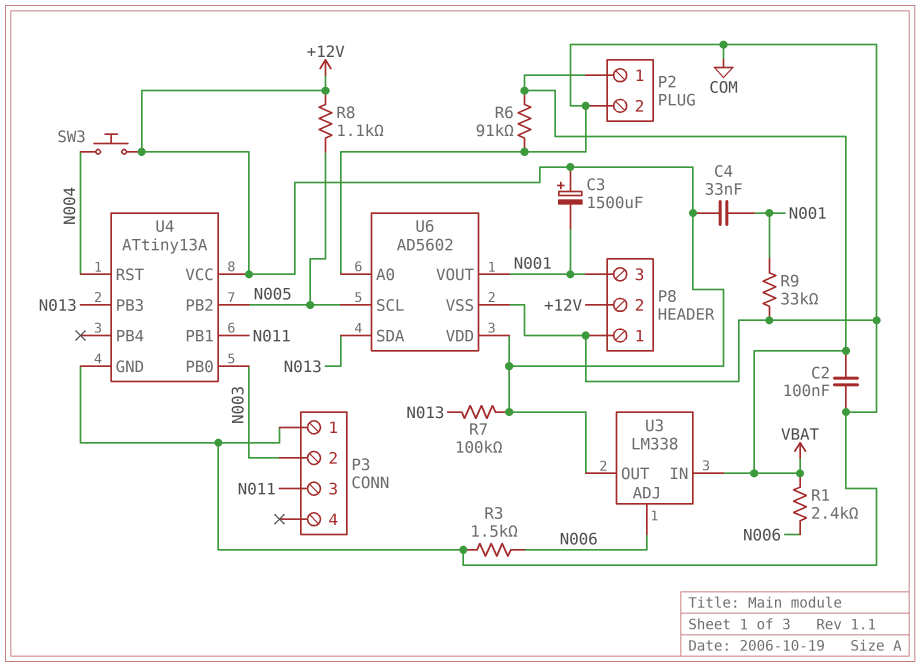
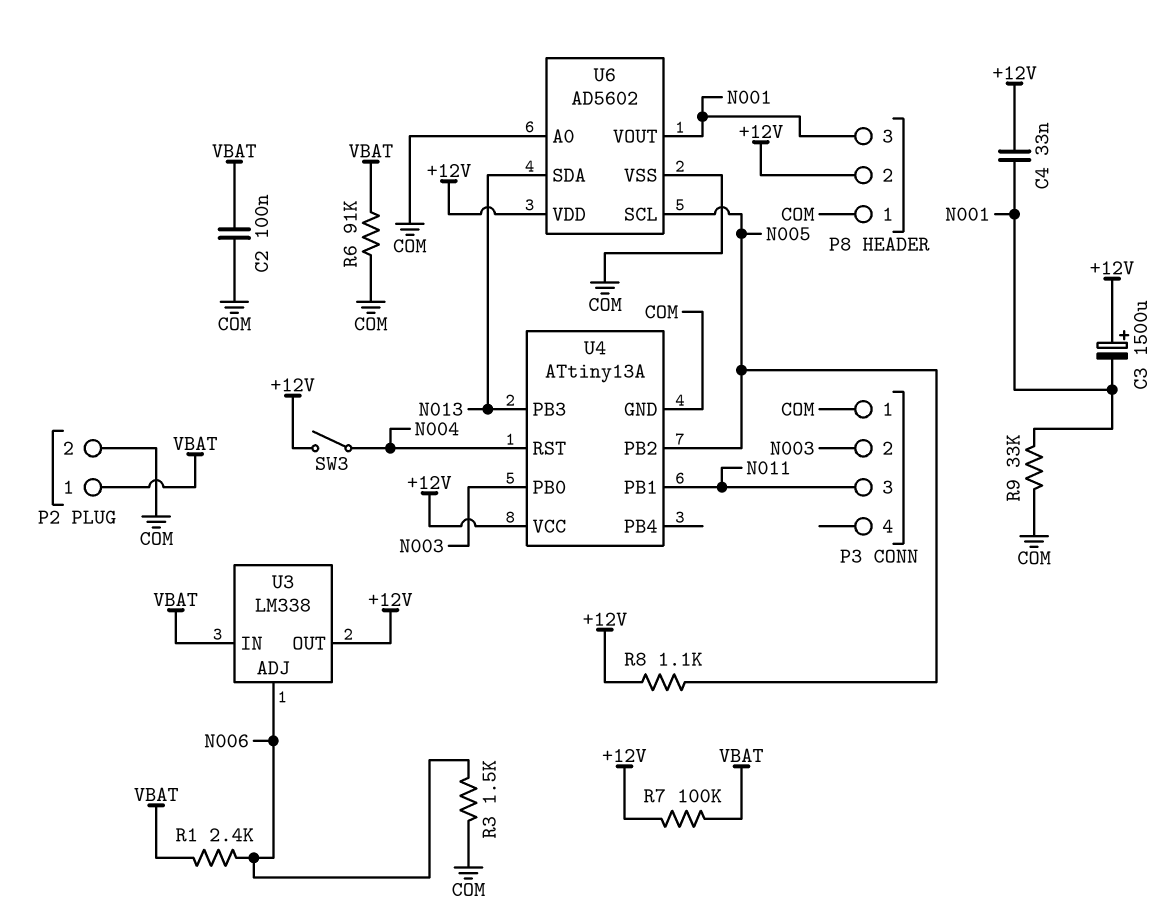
R7: 100k (+12V, N013) -> 100k (+12V, VBAT)
SW3: button (+12V, N004) -> switch (+12V, N004)

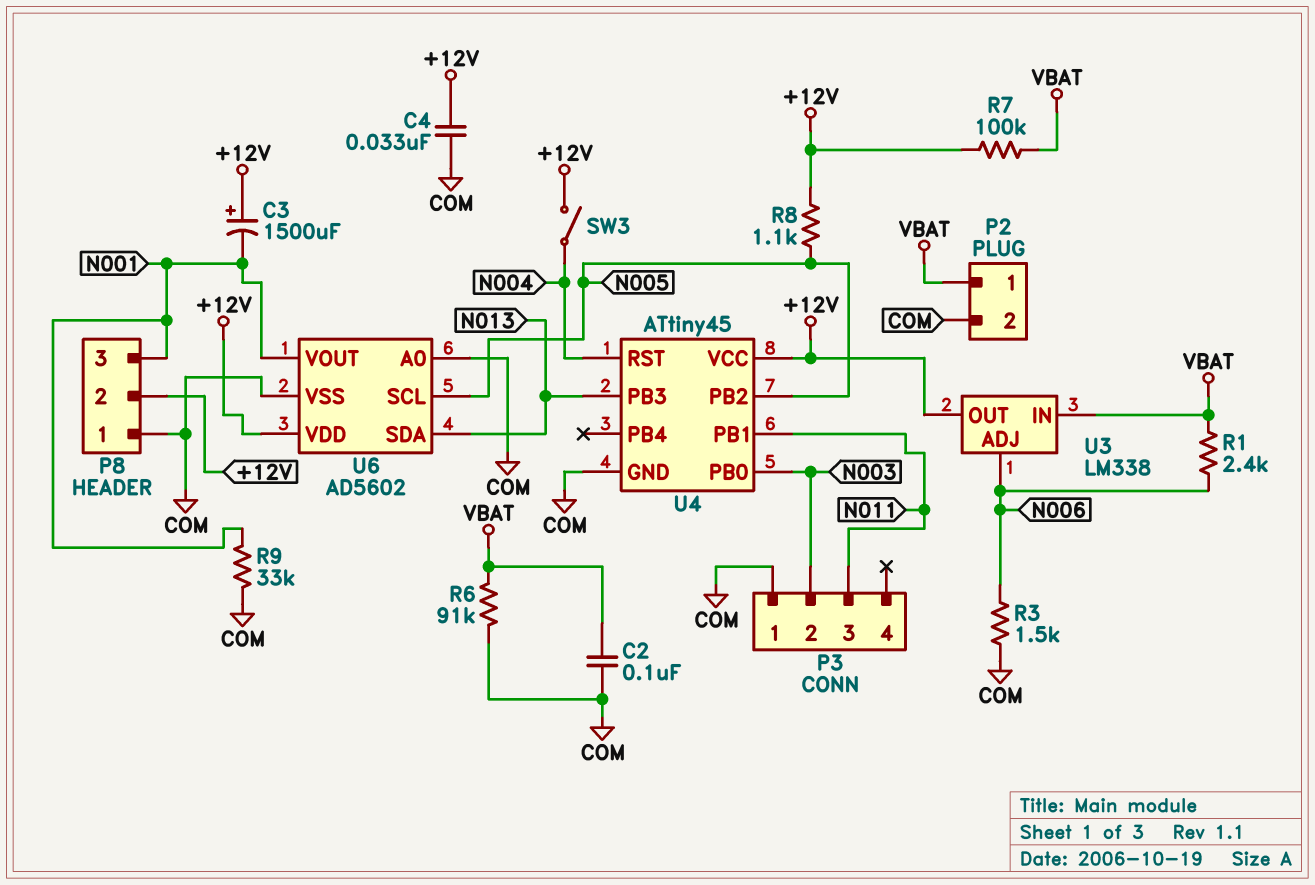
C4: 33nF (+12V, N001) -> 33nF (+12V, COM)
U4: ATtiny13A -> ATtiny45

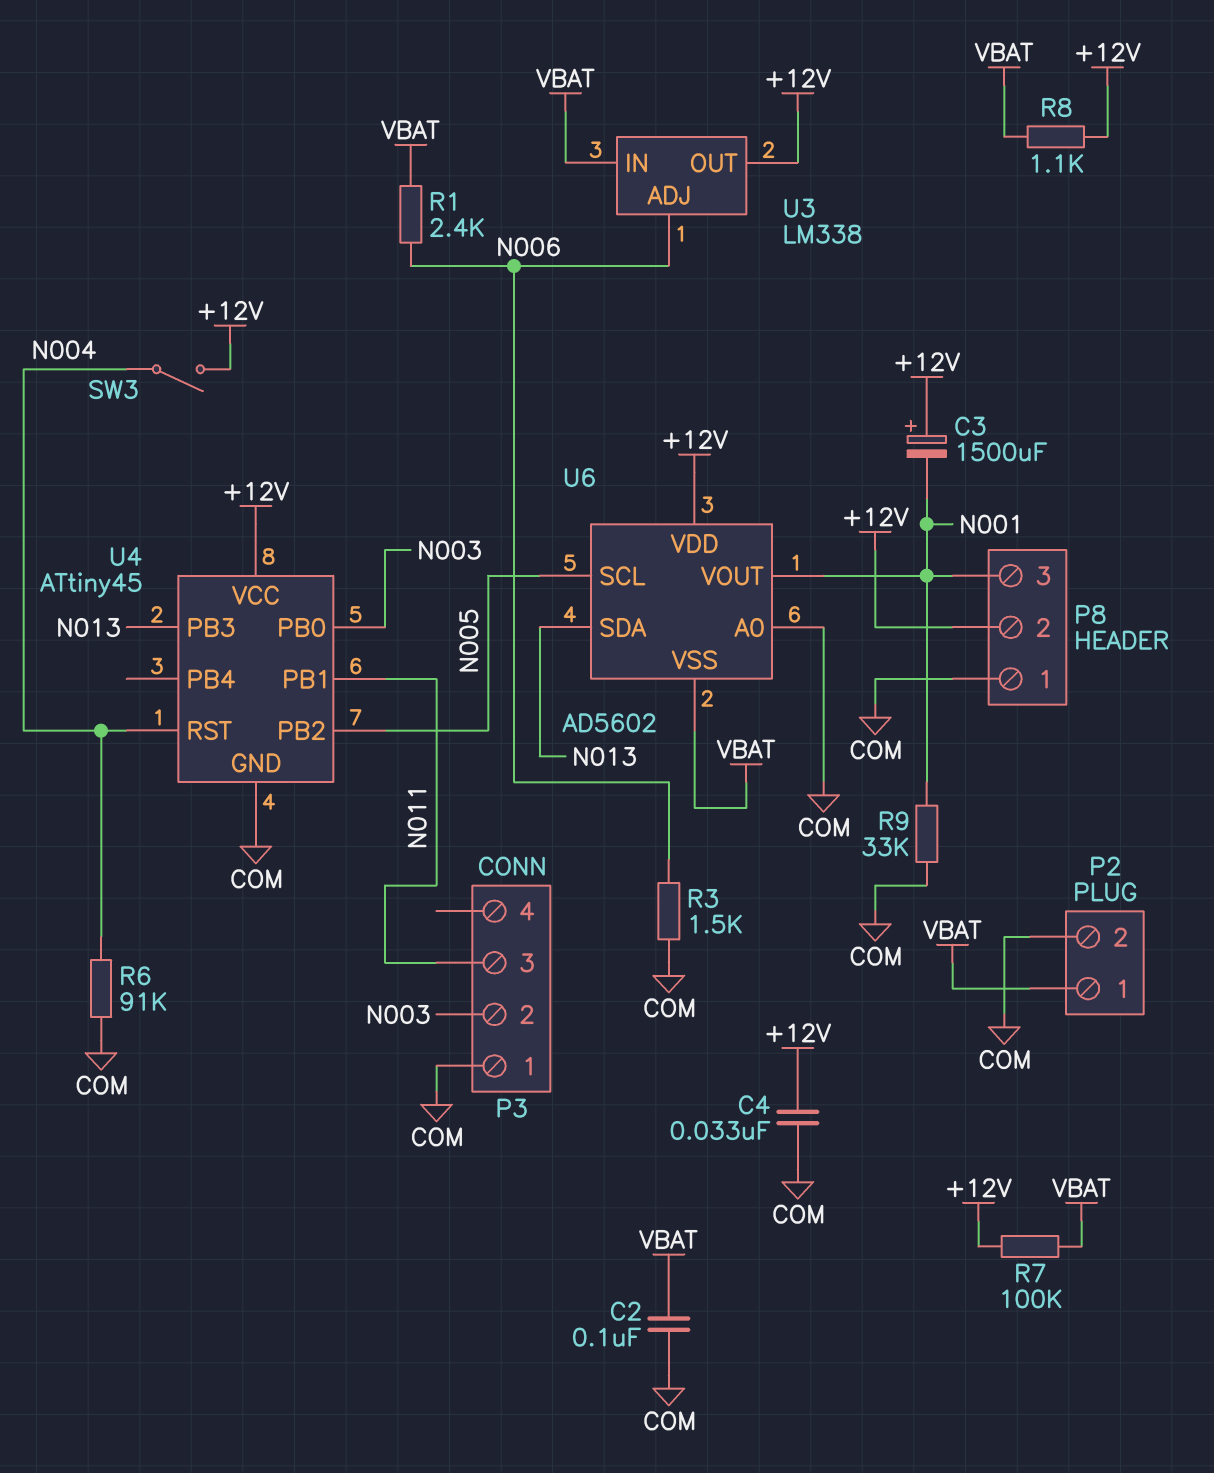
R6: 91k (COM, VBAT) -> 91k (COM, N004)
R8: 1.1k (+12V, N005) -> 1.1k (+12V, VBAT)
U6 pin VSS: COM -> VBAT

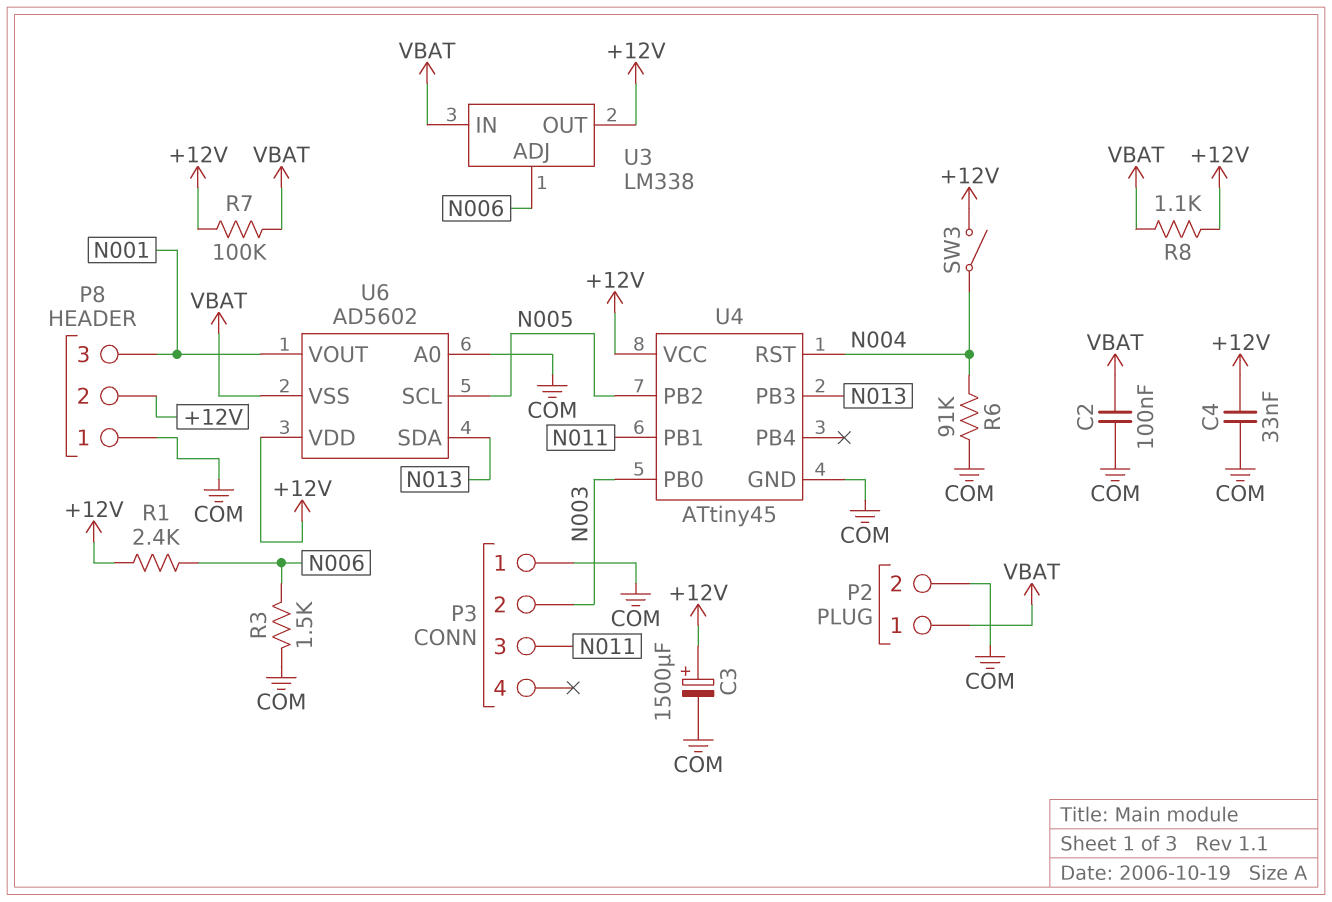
C3: 1500uF (plus +12V, minus N001) -> 1500uF (plus +12V, minus COM)
R1: 2.4k (N006, VBAT) -> 2.4k (+12V, N006)
R9: 33k (COM, N001) -> none

